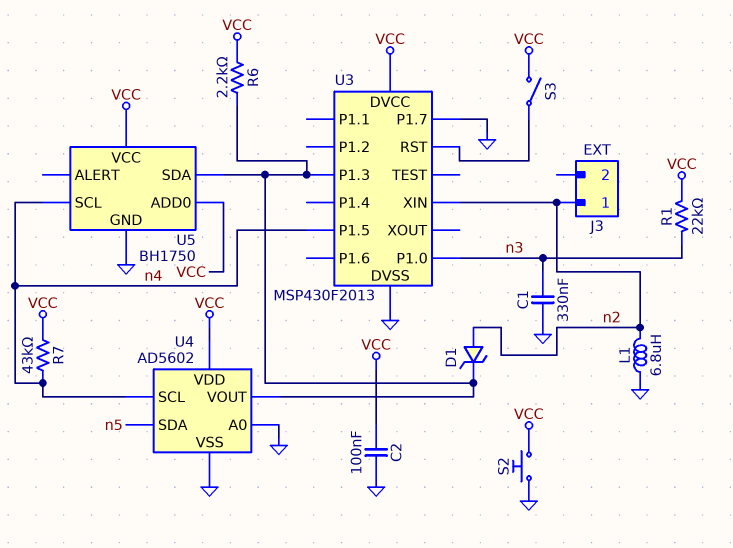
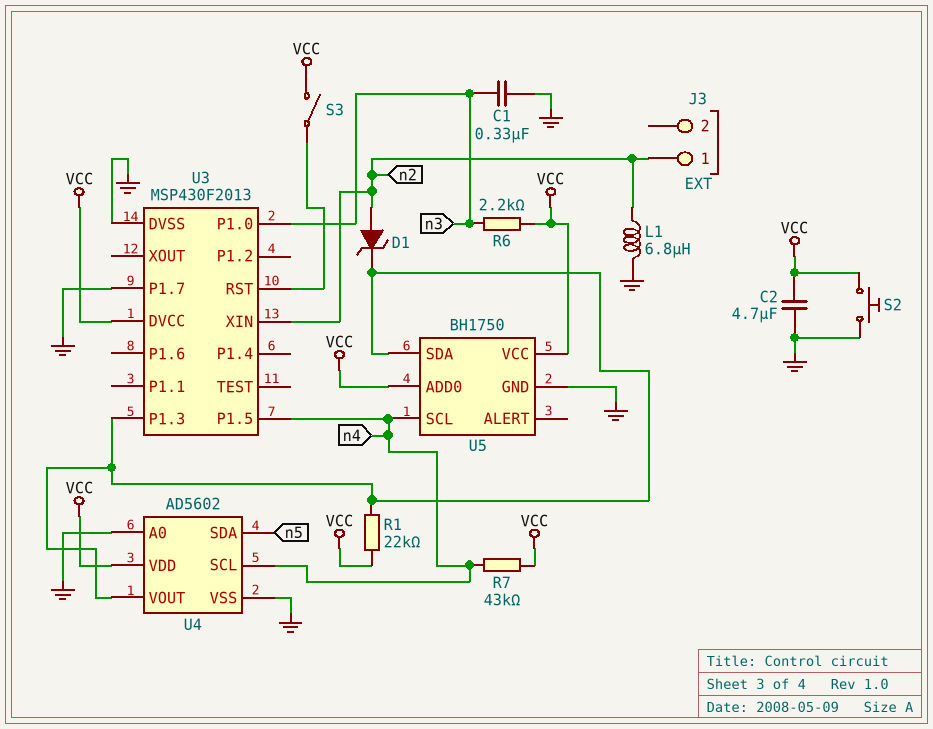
C2: 100nF (GND, VCC) -> 4.7uF (GND, VCC)
R1: 22k (VCC, n3) -> 22k (U3/P1.3, VCC)
R6: 2.2k (U3/P1.3, VCC) -> 2.2k (VCC, n3)

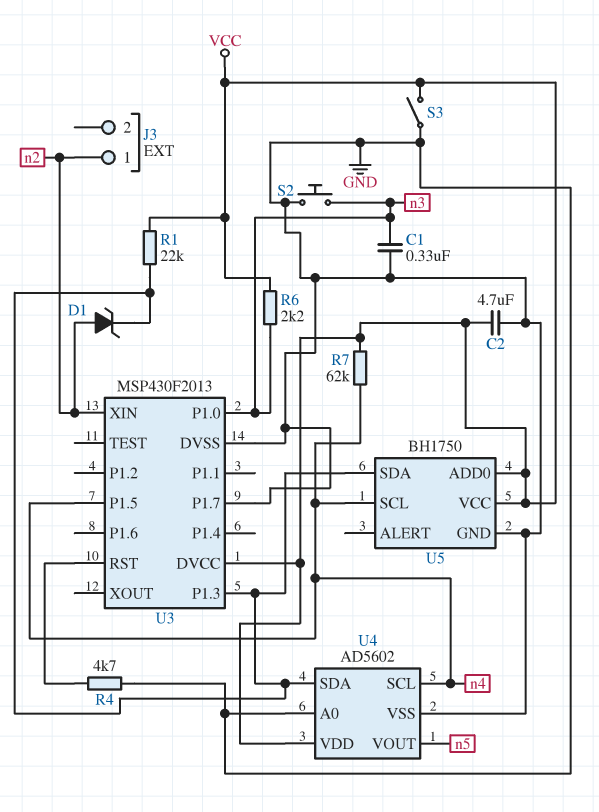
L1: 6.8uH (GND, n2) -> none
R4: none -> 4.7k (GND, U3/RST)
R7: 43k (VCC, n4) -> 62k (VCC, n4)
S2: button (GND, VCC) -> button (GND, n3)
S3: switch (U3/RST, VCC) -> switch (GND, VCC)
U4 pin SDA: n5 -> U3/P1.3
U4 pin VOUT: U3/P1.3 -> n5

